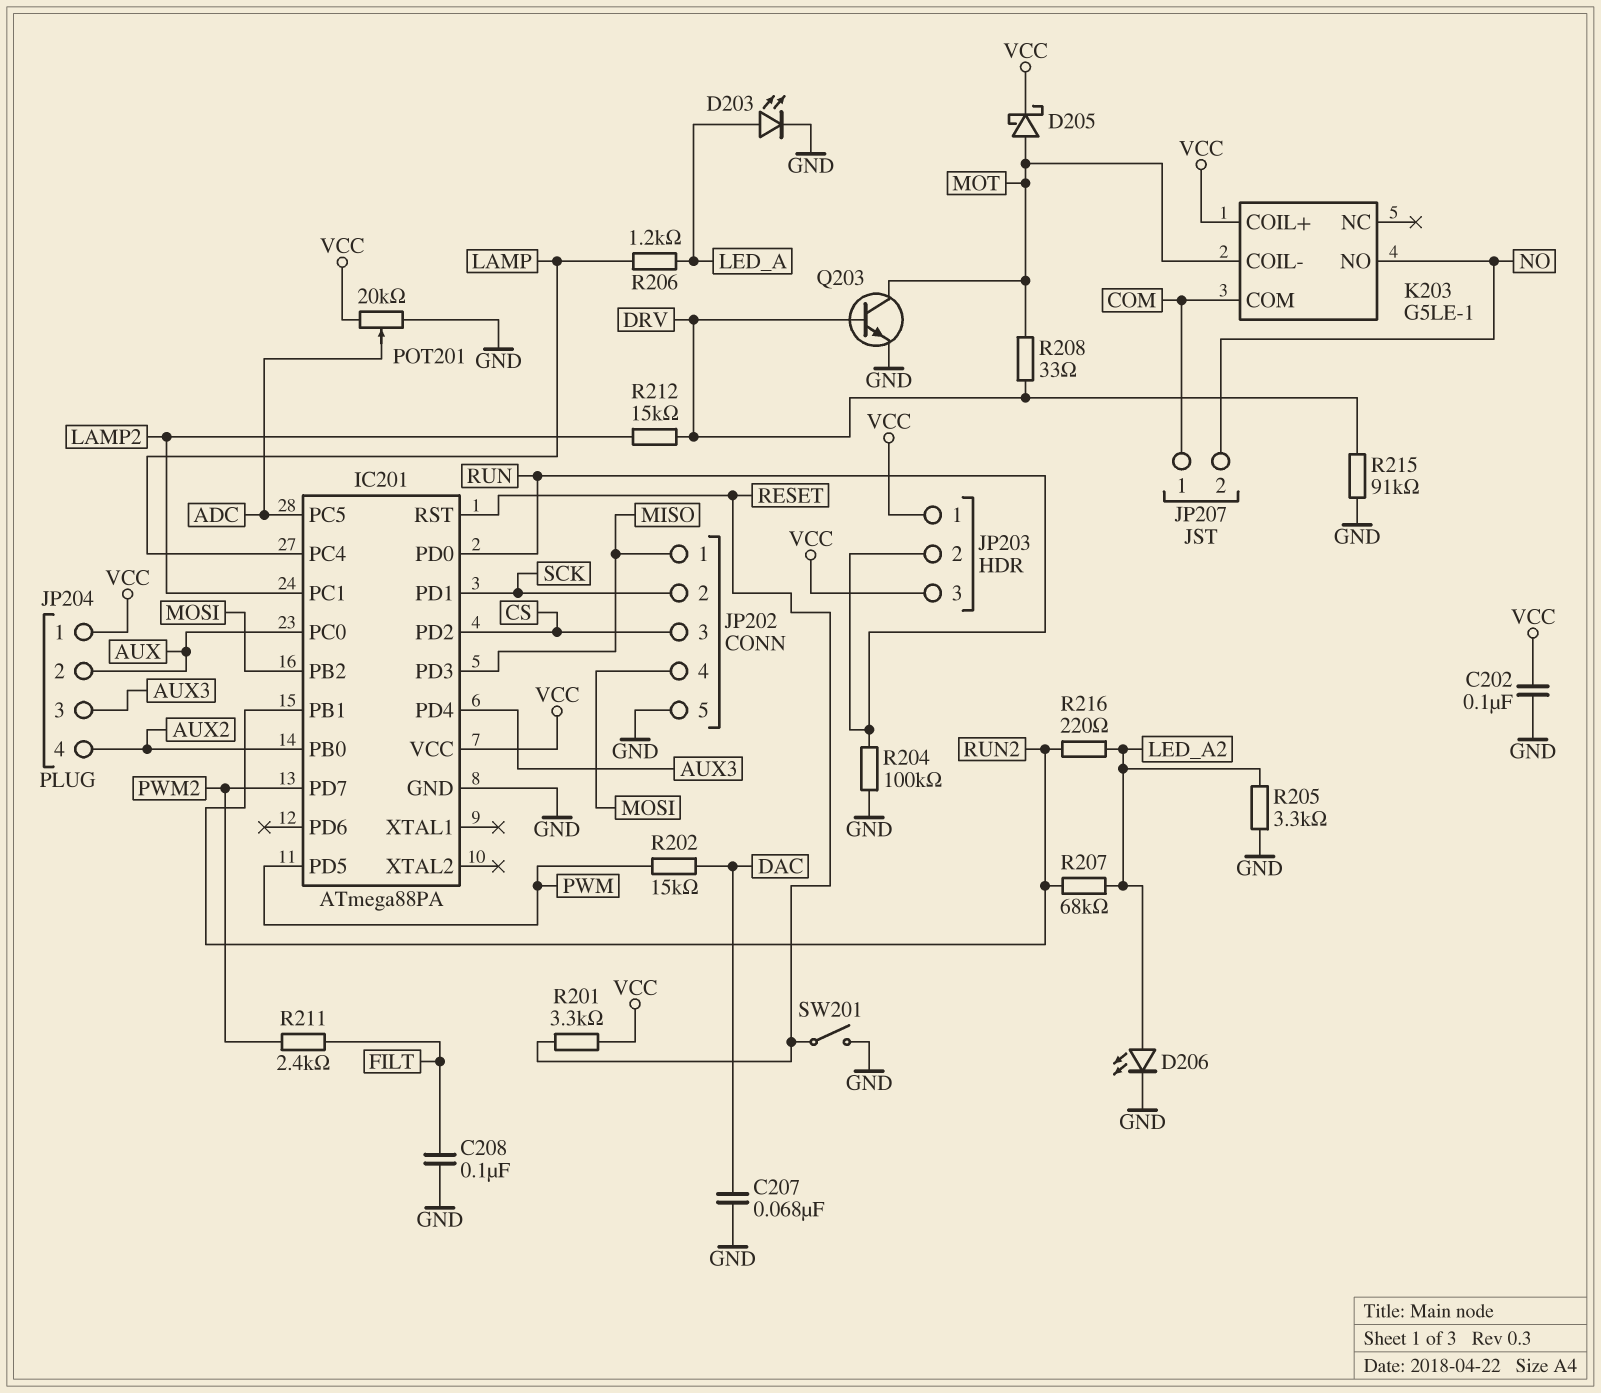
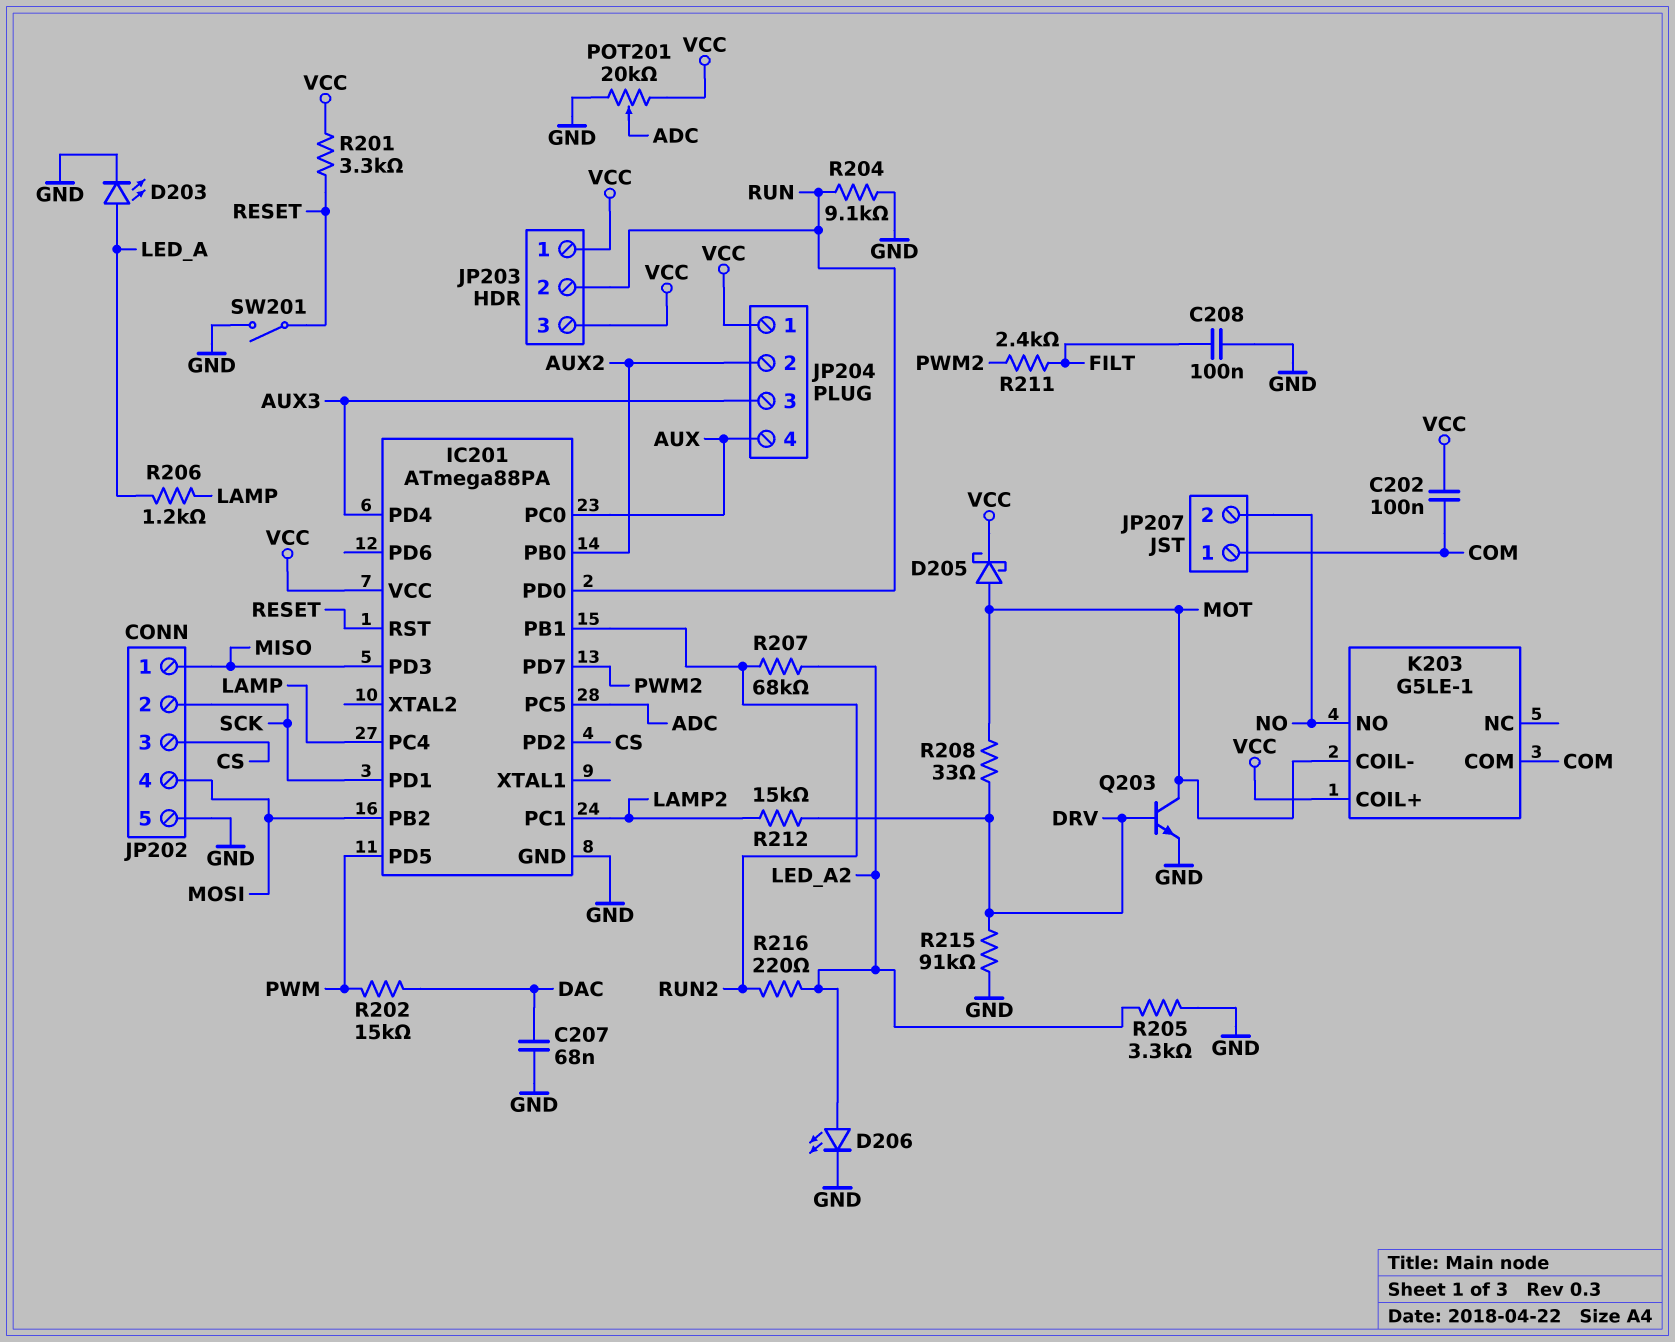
C202: 100nF (GND, VCC) -> 100nF (COM, VCC)
JP204 pin 2: AUX -> AUX2
JP204 pin 4: AUX2 -> AUX
R204: 100k (GND, RUN) -> 9.1k (GND, RUN)

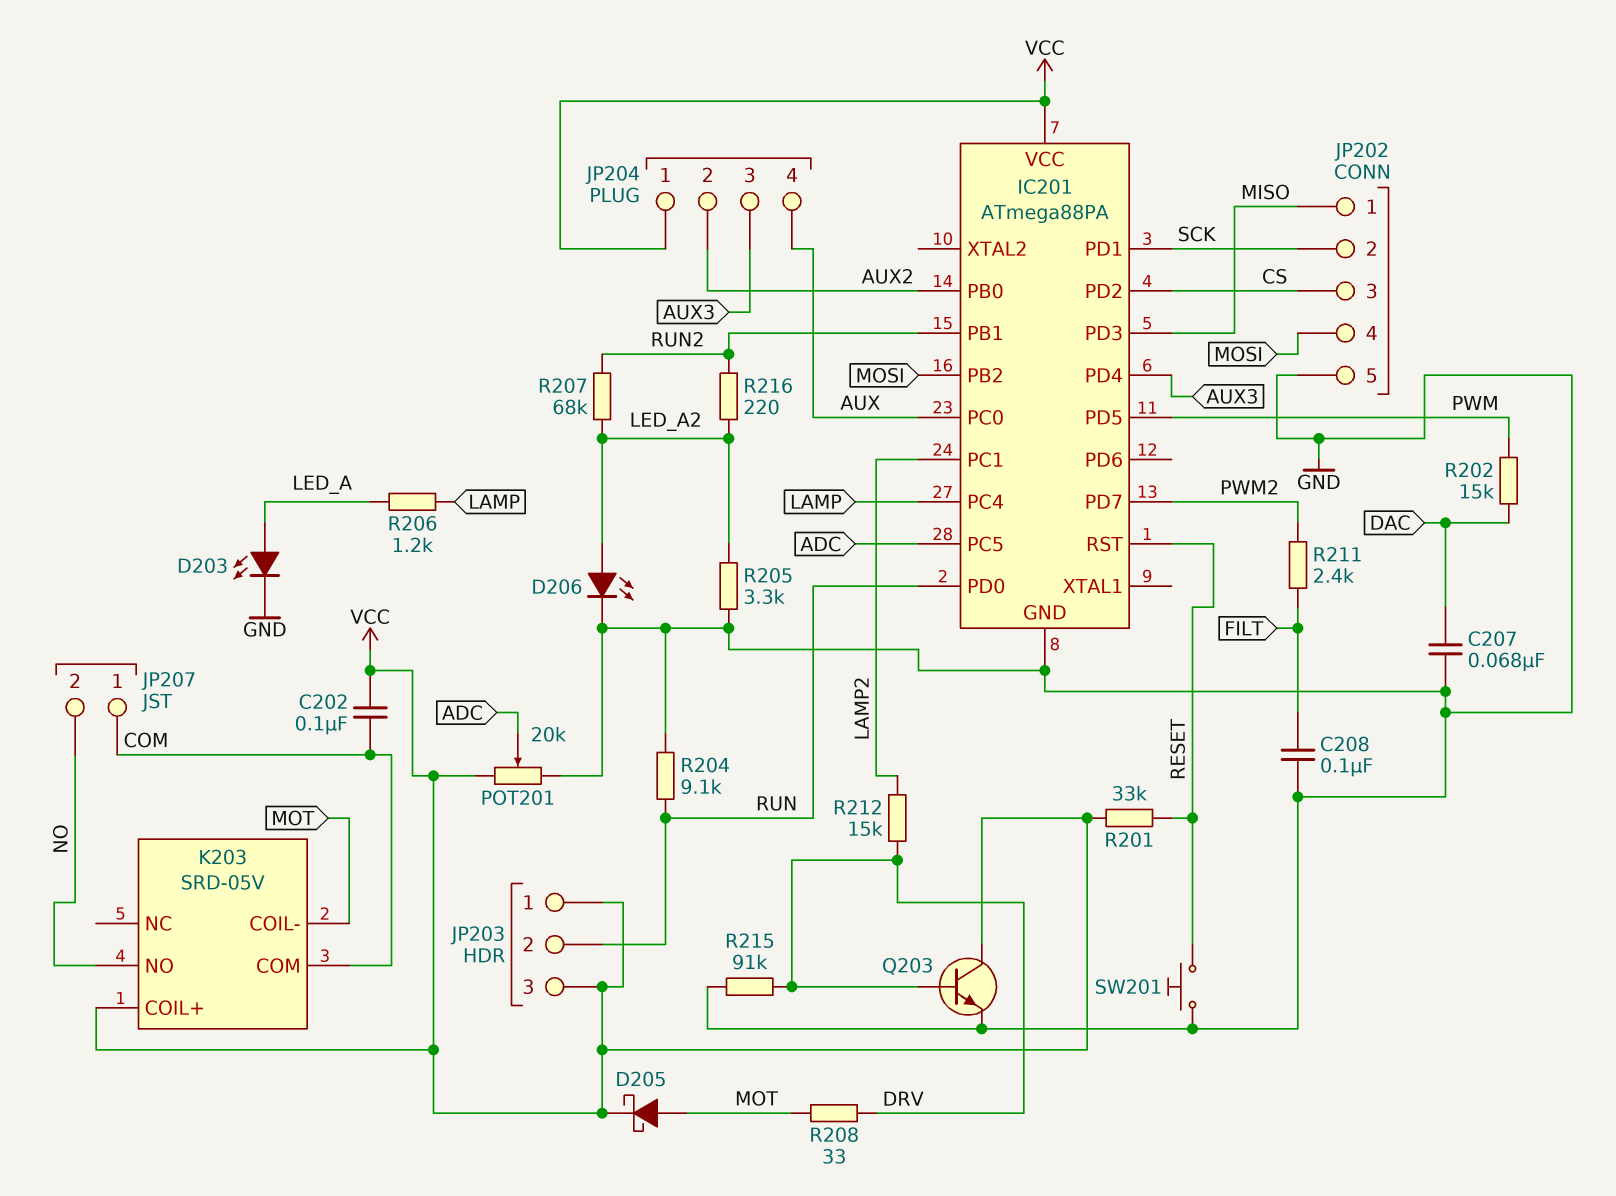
K203: G5LE-1 -> SRD-05V
Q203: NPN (B DRV, C MOT, E GND) -> NPN (B DRV, C VCC, E GND)
R201: 3.3k (RESET, VCC) -> 33k (RESET, VCC)
SW201: switch (GND, RESET) -> button (GND, RESET)

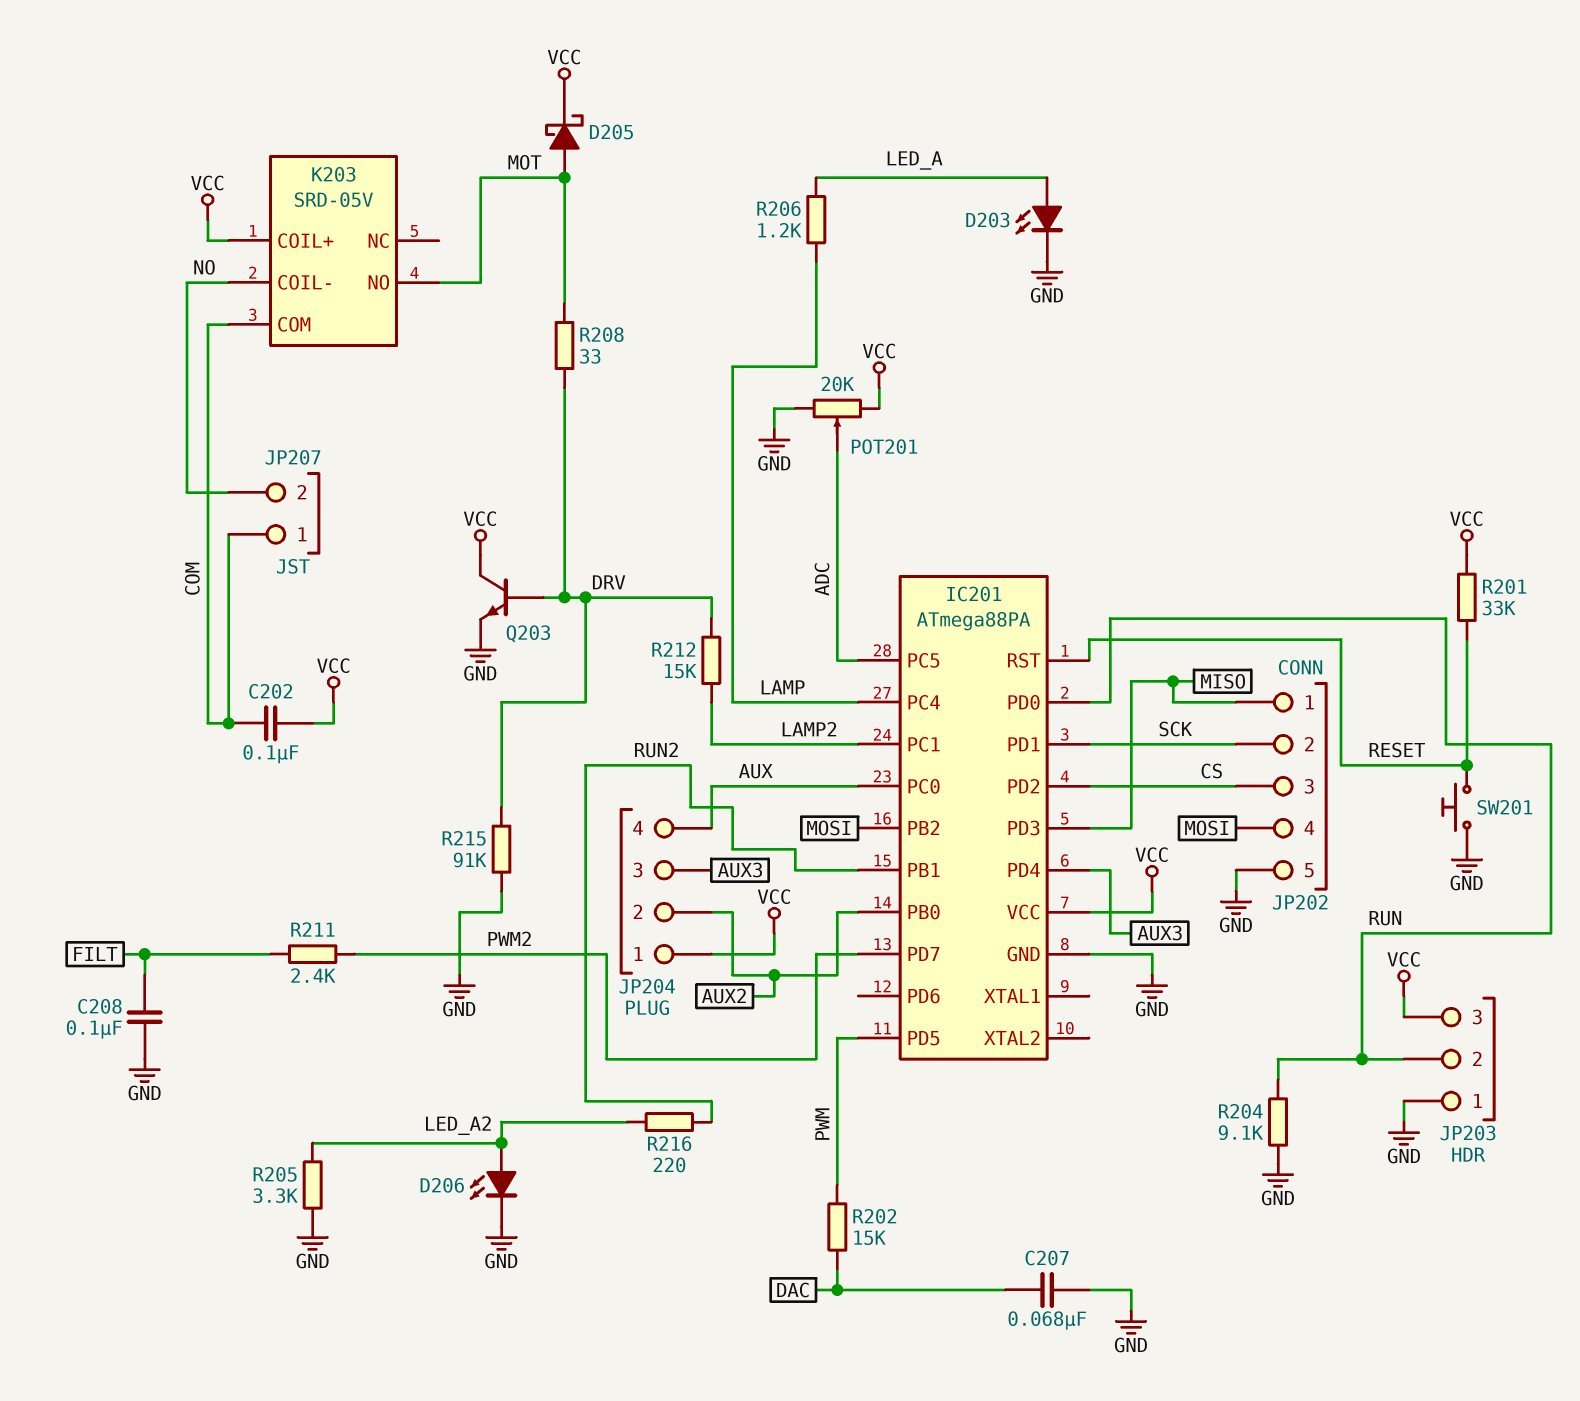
JP203 pin 1: VCC -> GND
K203 pin COIL-: MOT -> NO
K203 pin NO: NO -> MOT
R207: 68k (LED_A2, RUN2) -> none

